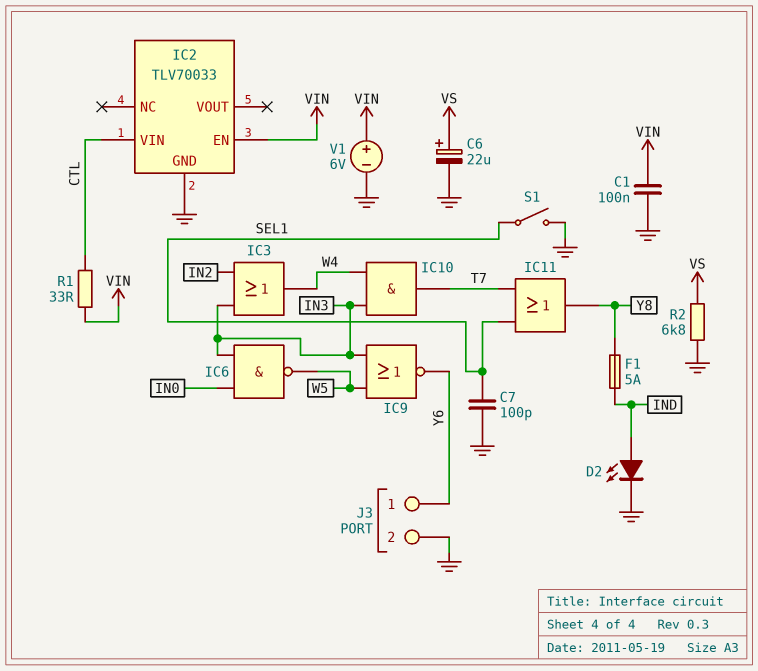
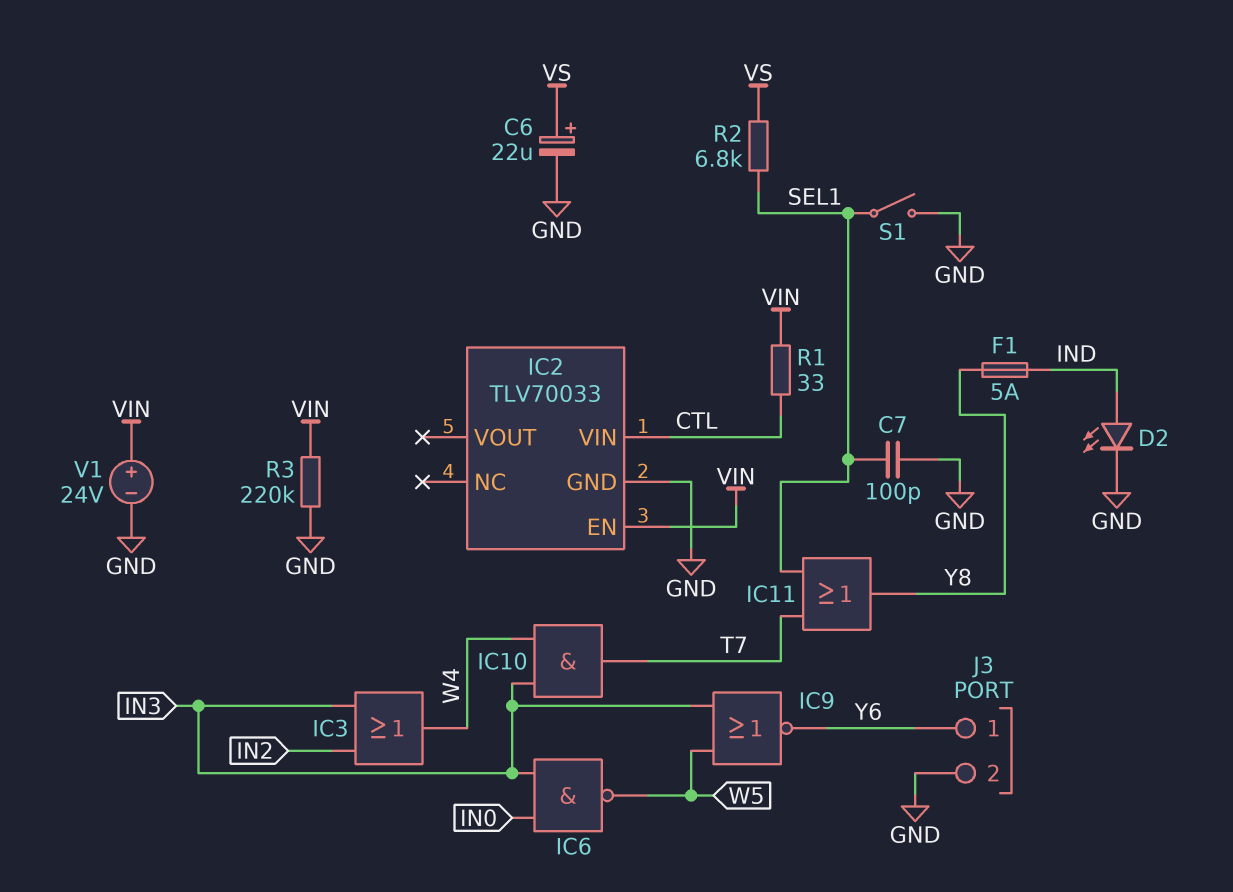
C1: 100nF (GND, VIN) -> none
R2: 6.8k (GND, VS) -> 6.8k (SEL1, VS)
R3: none -> 220k (GND, VIN)
V1: 6V (plus VIN, minus GND) -> 24V (plus VIN, minus GND)

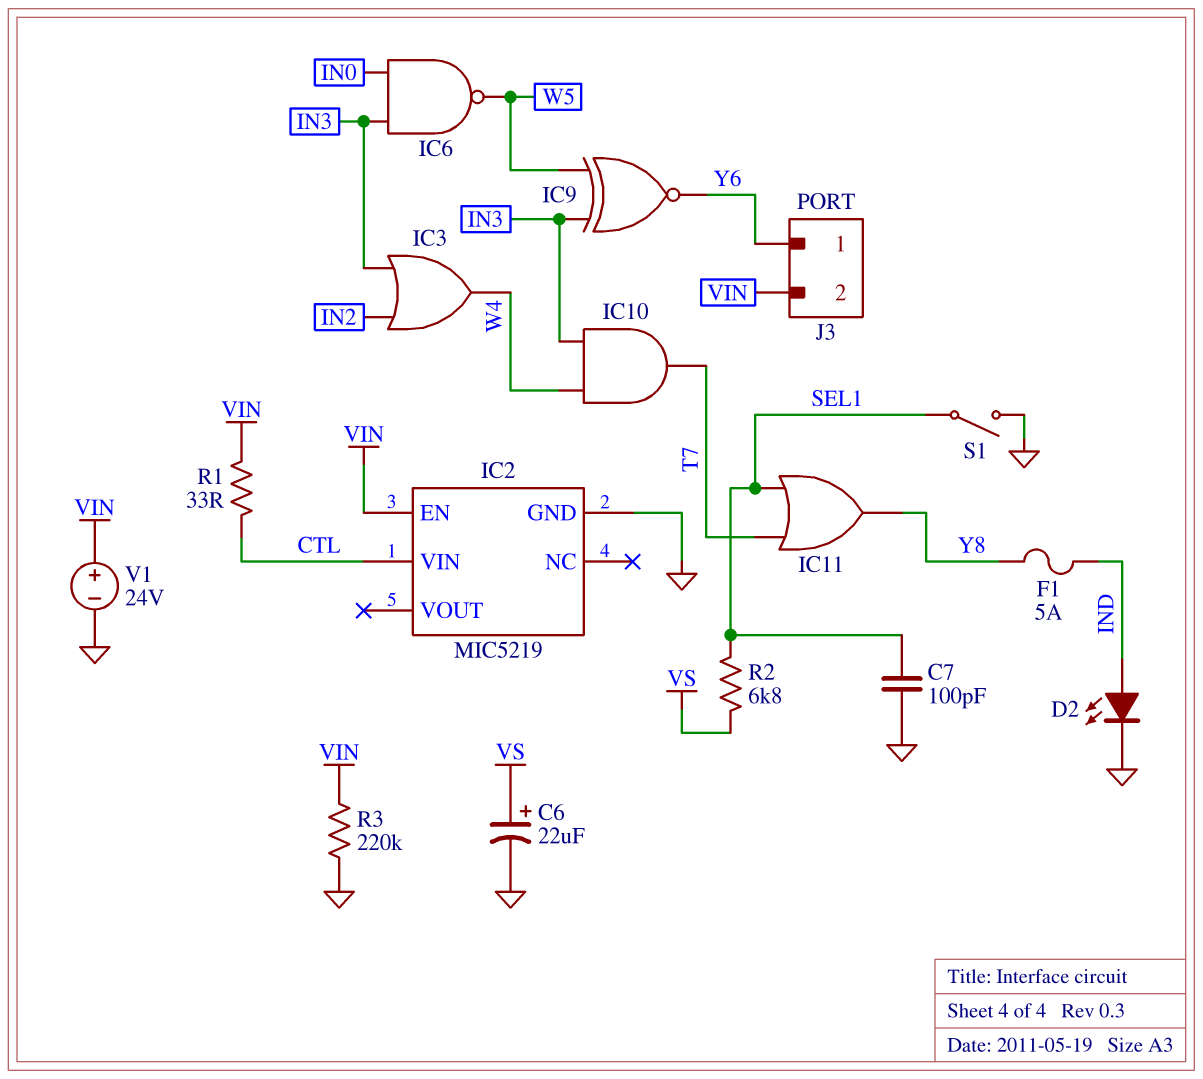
IC2: TLV70033 -> MIC5219
IC9: NOR (in IN3, in W5, out Y6) -> XNOR (in IN3, in W5, out Y6)
J3 pin 2: GND -> VIN

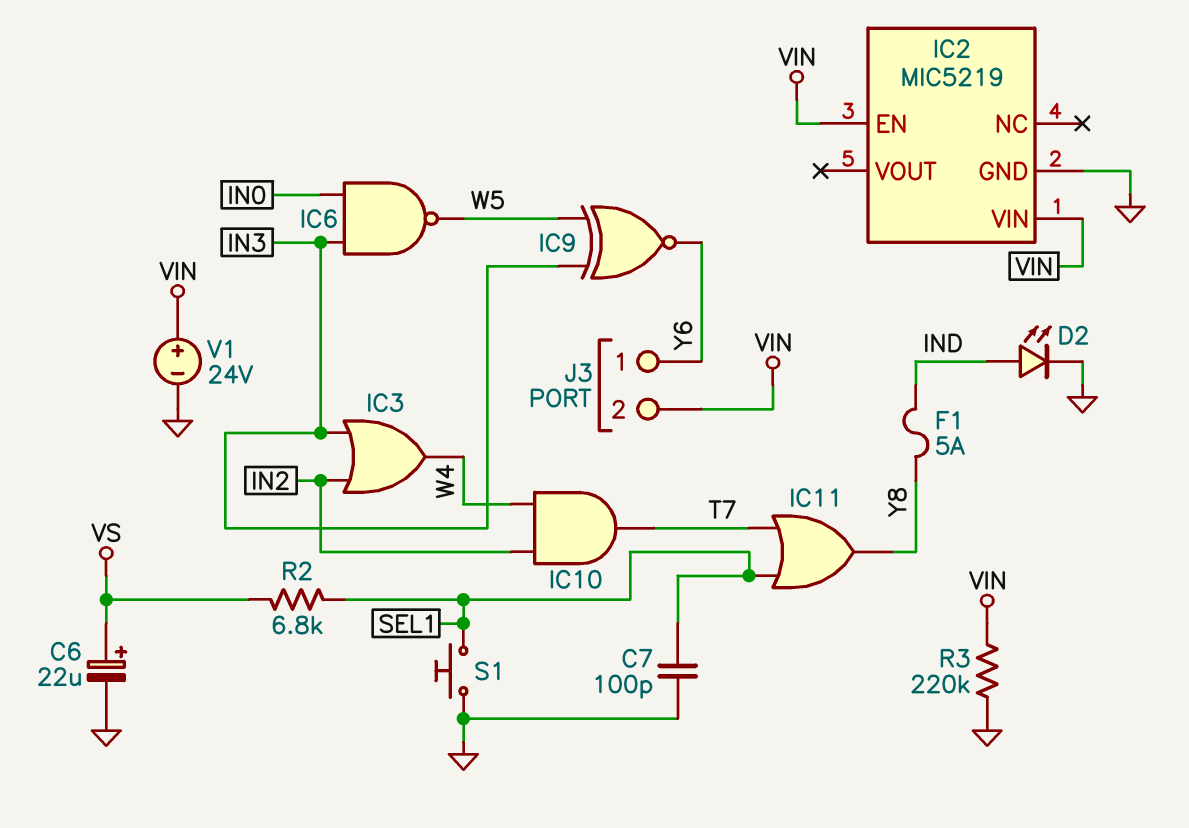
IC2 pin VIN: CTL -> VIN
IC10: AND (in IN3, in W4, out T7) -> AND (in IN2, in W4, out T7)
R1: 33 (CTL, VIN) -> none
S1: switch (GND, SEL1) -> button (GND, SEL1)

